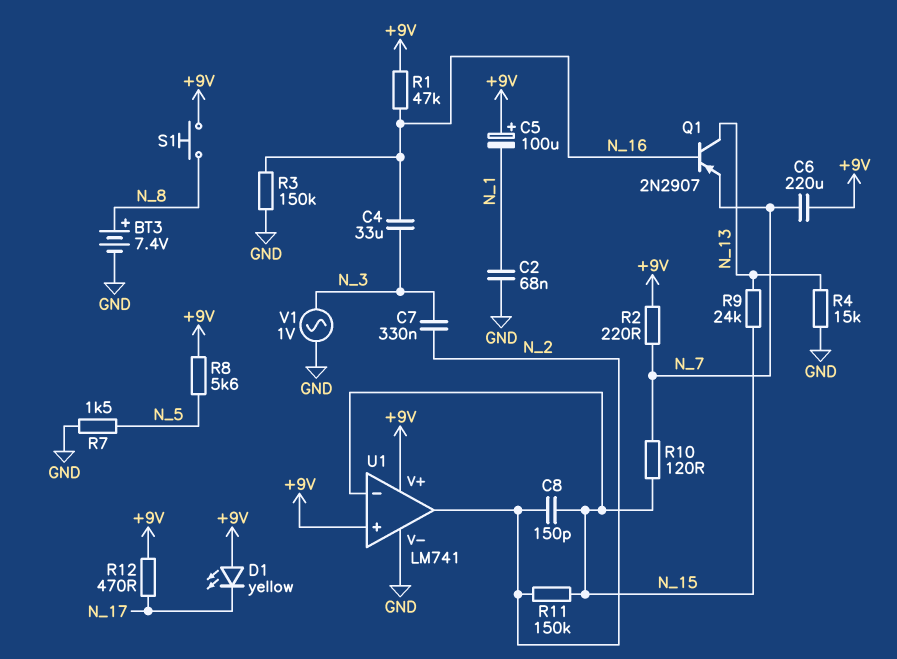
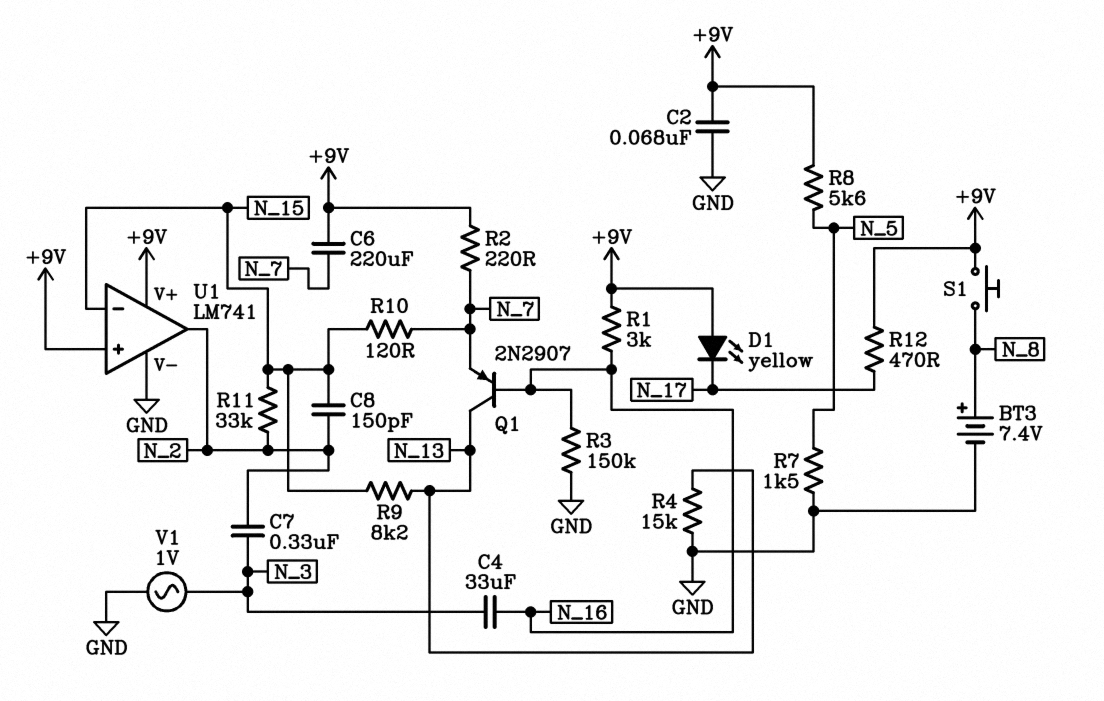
C2: 68nF (GND, N_1) -> 68nF (+9V, GND)
C5: 100uF (plus +9V, minus N_1) -> none
R1: 47k (+9V, N_16) -> 3k (+9V, N_16)
R9: 24k (N_13, N_15) -> 8.2k (N_13, N_15)
R11: 150k (N_2, N_15) -> 33k (N_2, N_15)

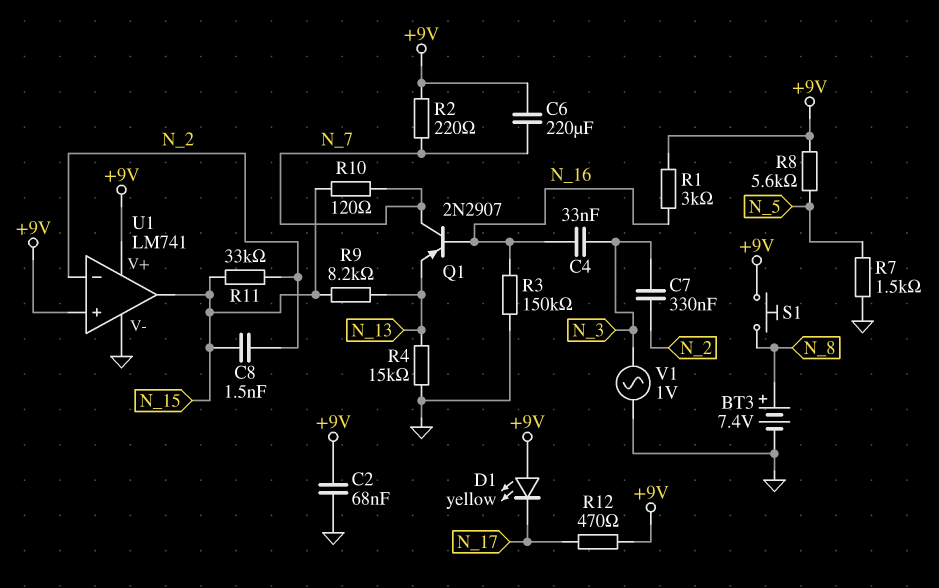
C4: 33uF (N_3, N_16) -> 33nF (N_3, N_16)
C8: 150pF (N_2, N_15) -> 1.5nF (N_2, N_15)
Q1: PNP 2N2907 (B N_16, C N_13, E N_7) -> PNP 2N2907 (B N_16, C N_7, E N_13)
U1 pin in-: N_15 -> N_2
U1 pin out: N_2 -> N_15

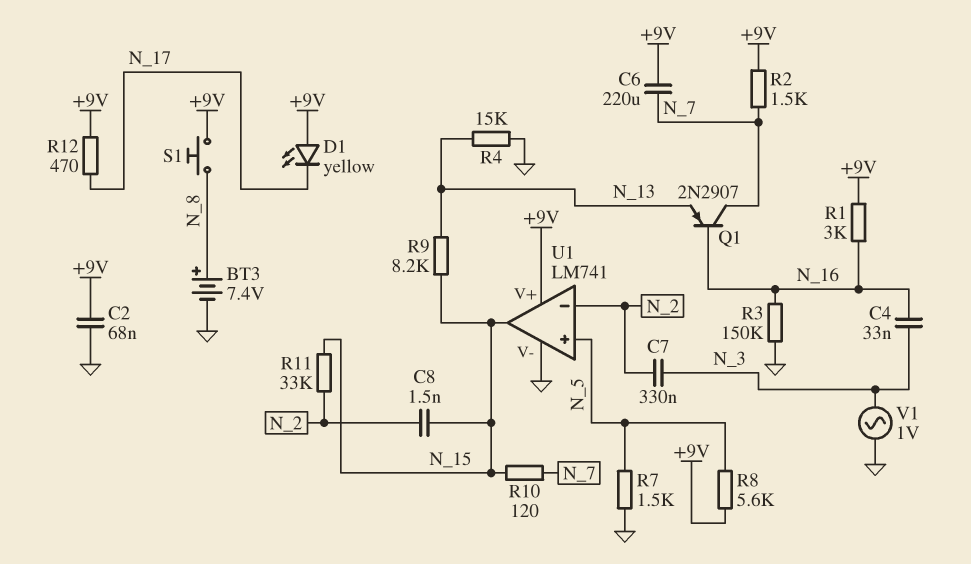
R2: 220 (+9V, N_7) -> 1.5k (+9V, N_7)
U1 pin in+: +9V -> N_5

